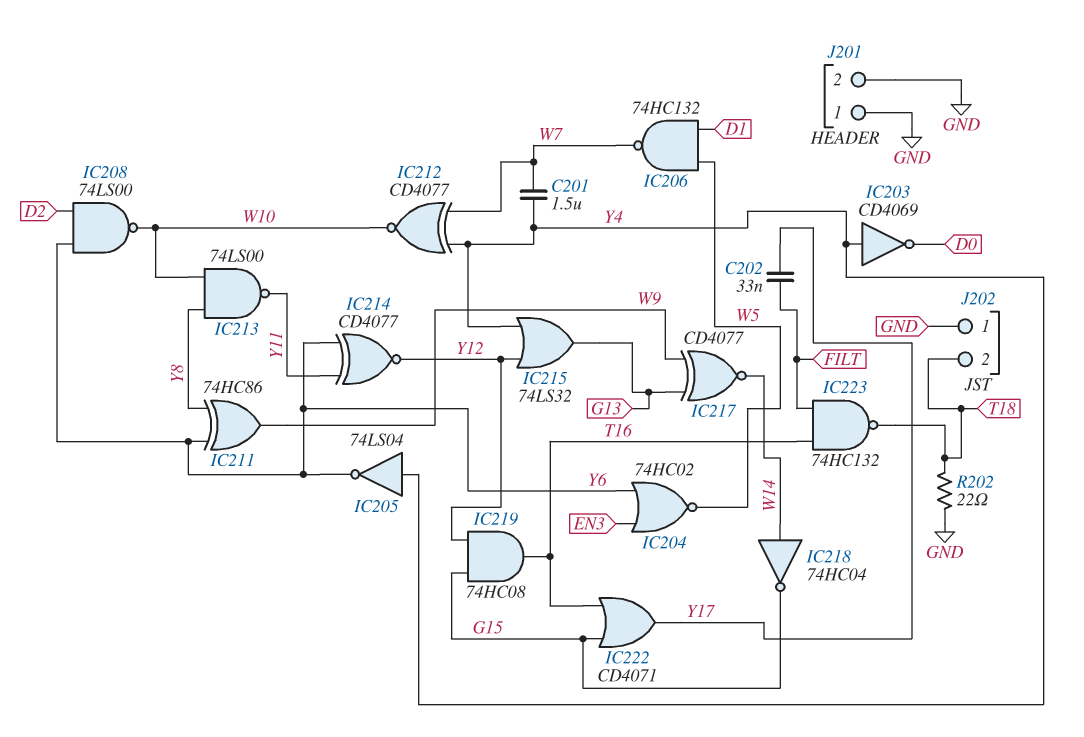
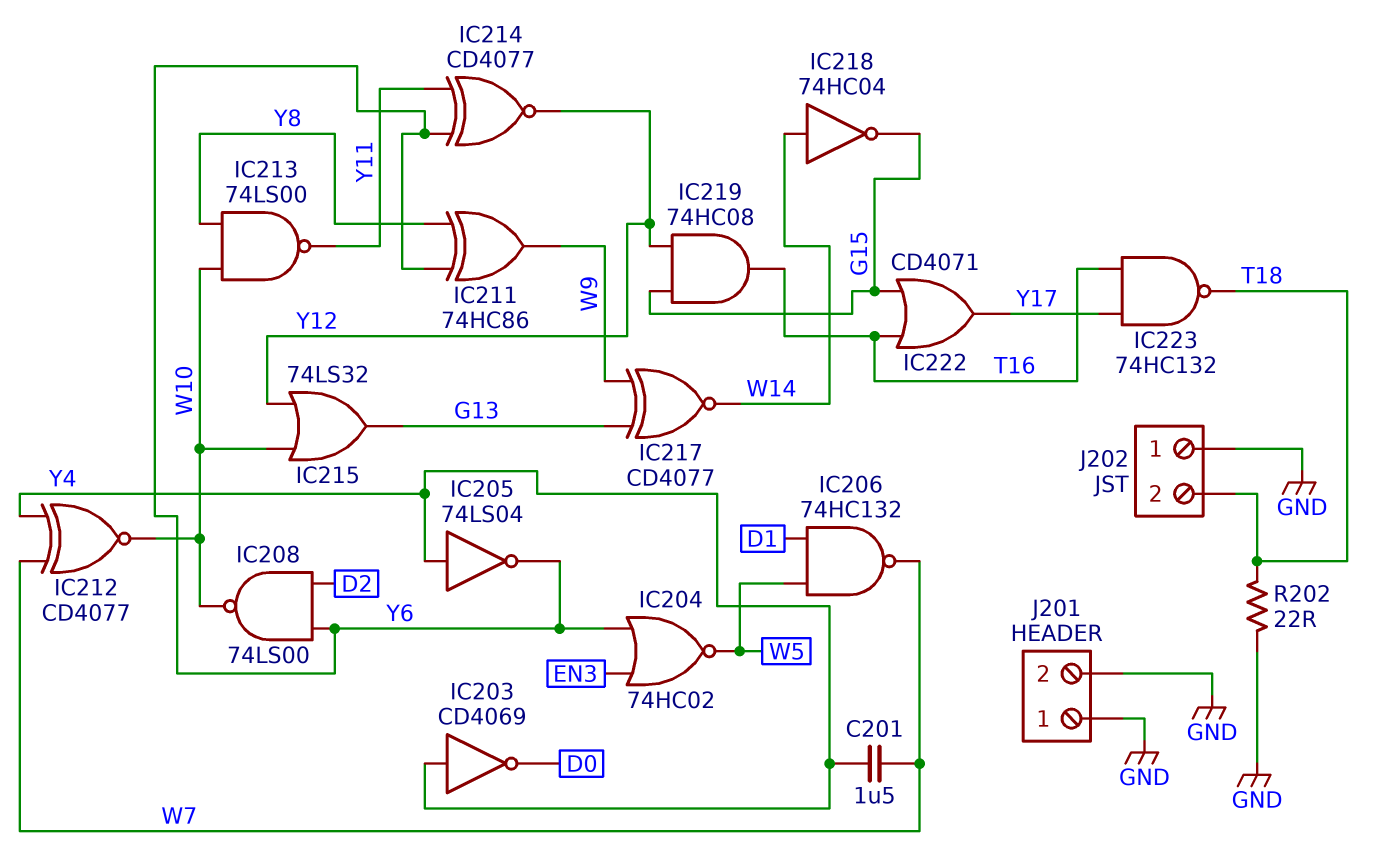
C202: 33nF (FILT, Y17) -> none
IC215: OR 74LS32 (in Y4, in Y12, out G13) -> OR 74LS32 (in W10, in Y12, out G13)
IC223: NAND 74HC132 (in FILT, in T16, out T18) -> NAND 74HC132 (in T16, in Y17, out T18)

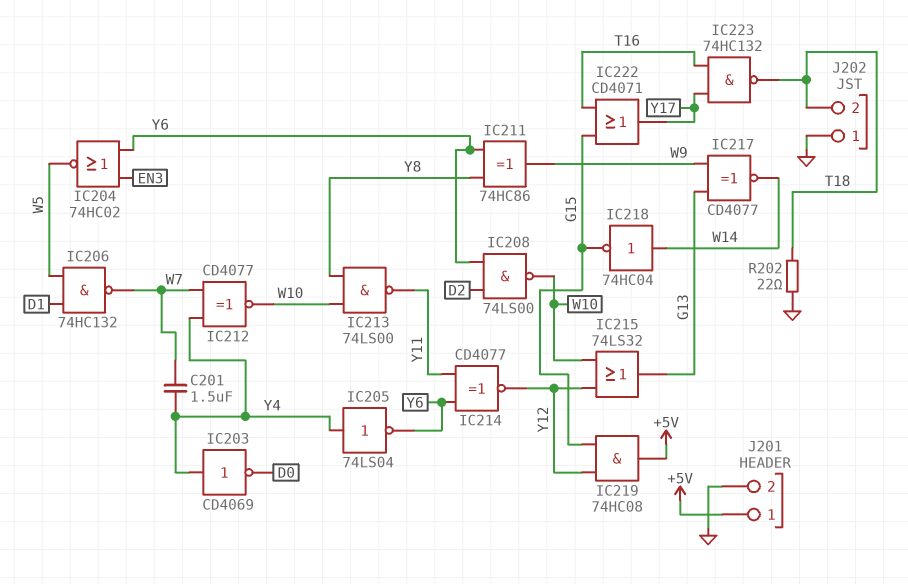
IC219: AND 74HC08 (in G15, in Y12, out T16) -> AND 74HC08 (in G15, in Y12, out +5V)
J201 pin 1: GND -> +5V

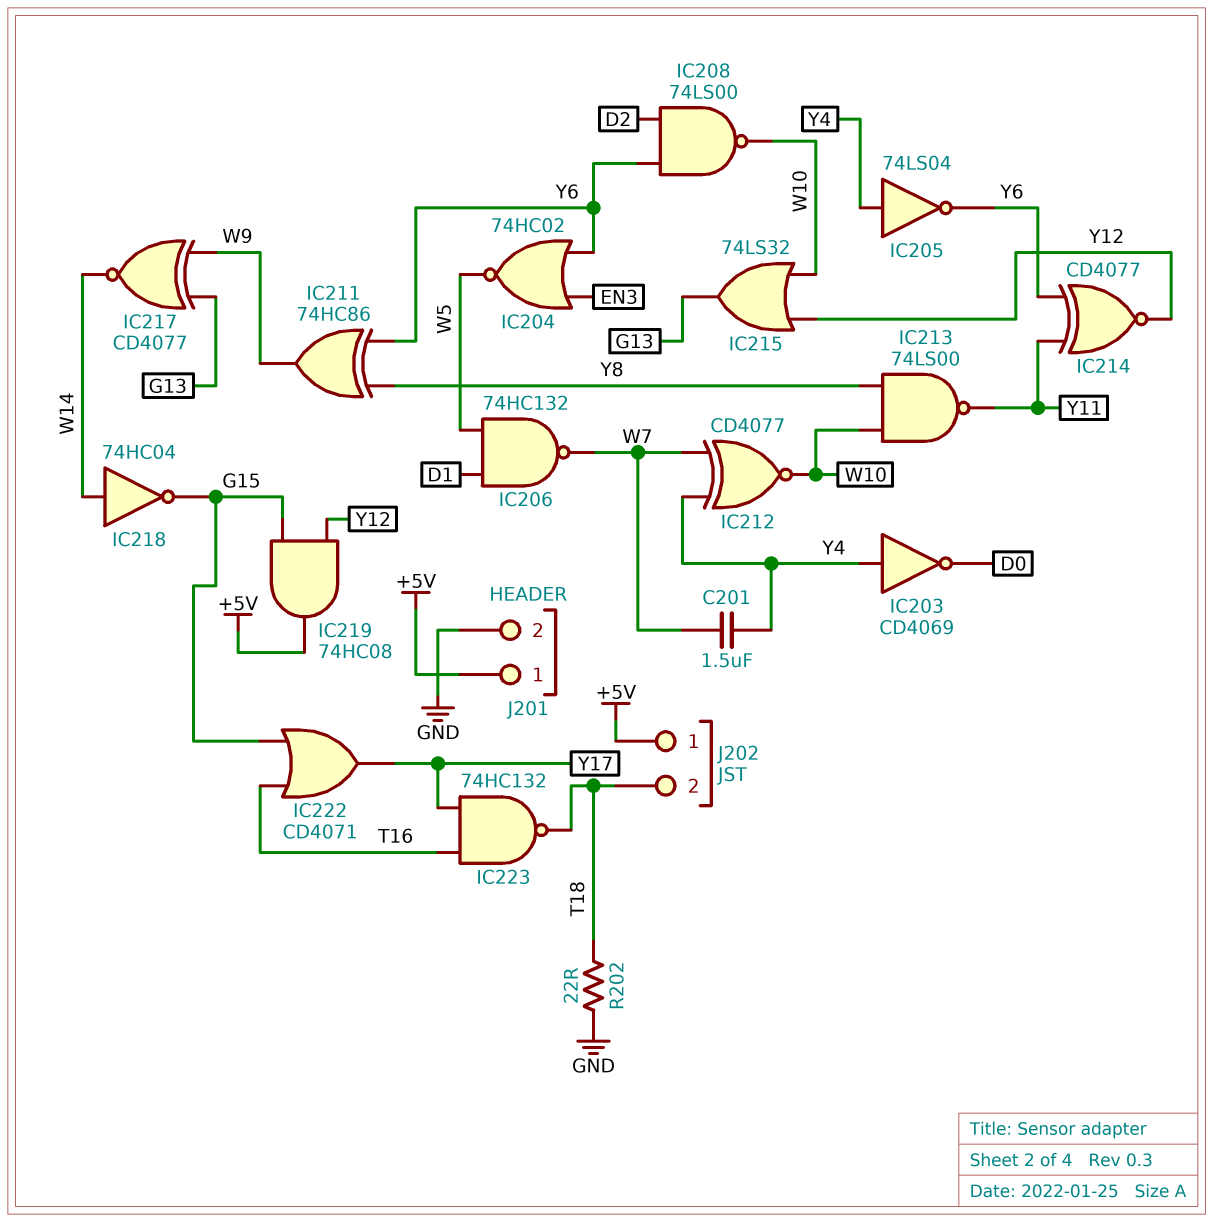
J202 pin 1: GND -> +5V

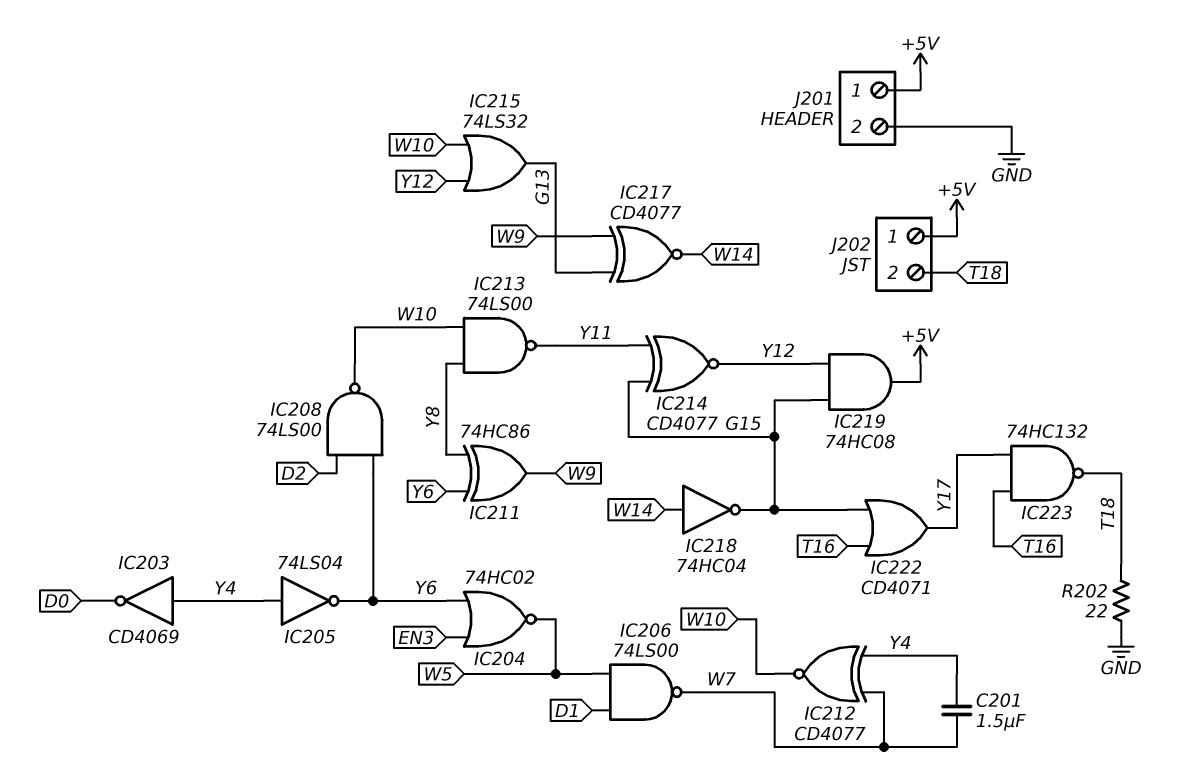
IC206: NAND 74HC132 (in D1, in W5, out W7) -> NAND 74LS00 (in D1, in W5, out W7)
IC214: XNOR CD4077 (in Y6, in Y11, out Y12) -> XNOR CD4077 (in G15, in Y11, out Y12)

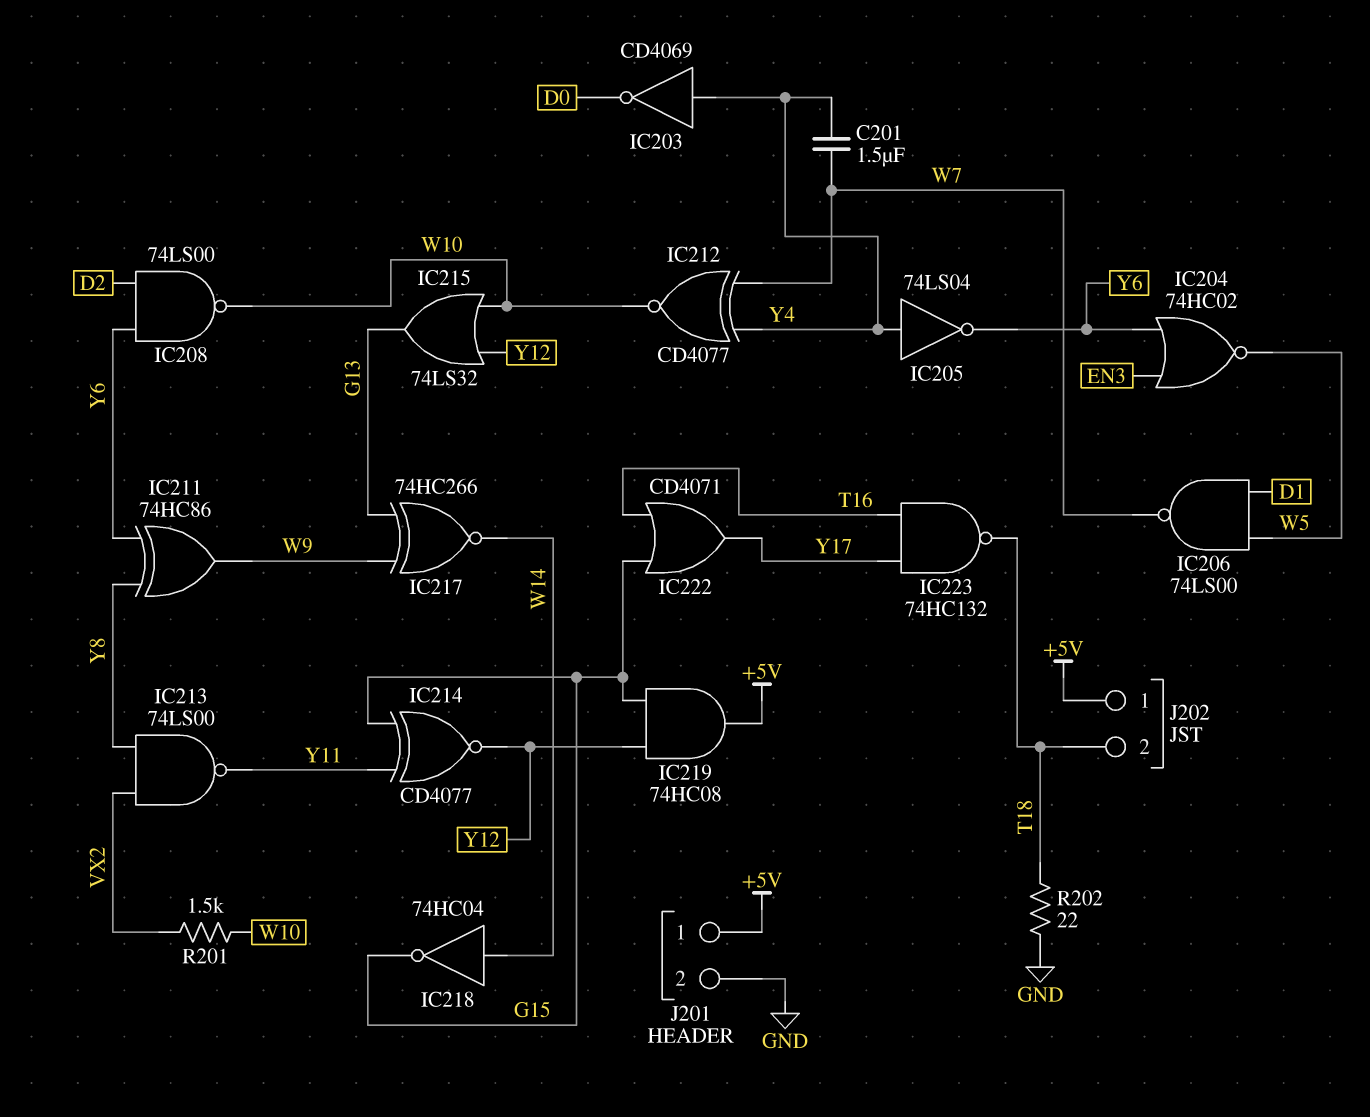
IC213: NAND 74LS00 (in W10, in Y8, out Y11) -> NAND 74LS00 (in VX2, in Y8, out Y11)
IC217: XNOR CD4077 (in G13, in W9, out W14) -> XNOR 74HC266 (in G13, in W9, out W14)
R201: none -> 1.5k (VX2, W10)

